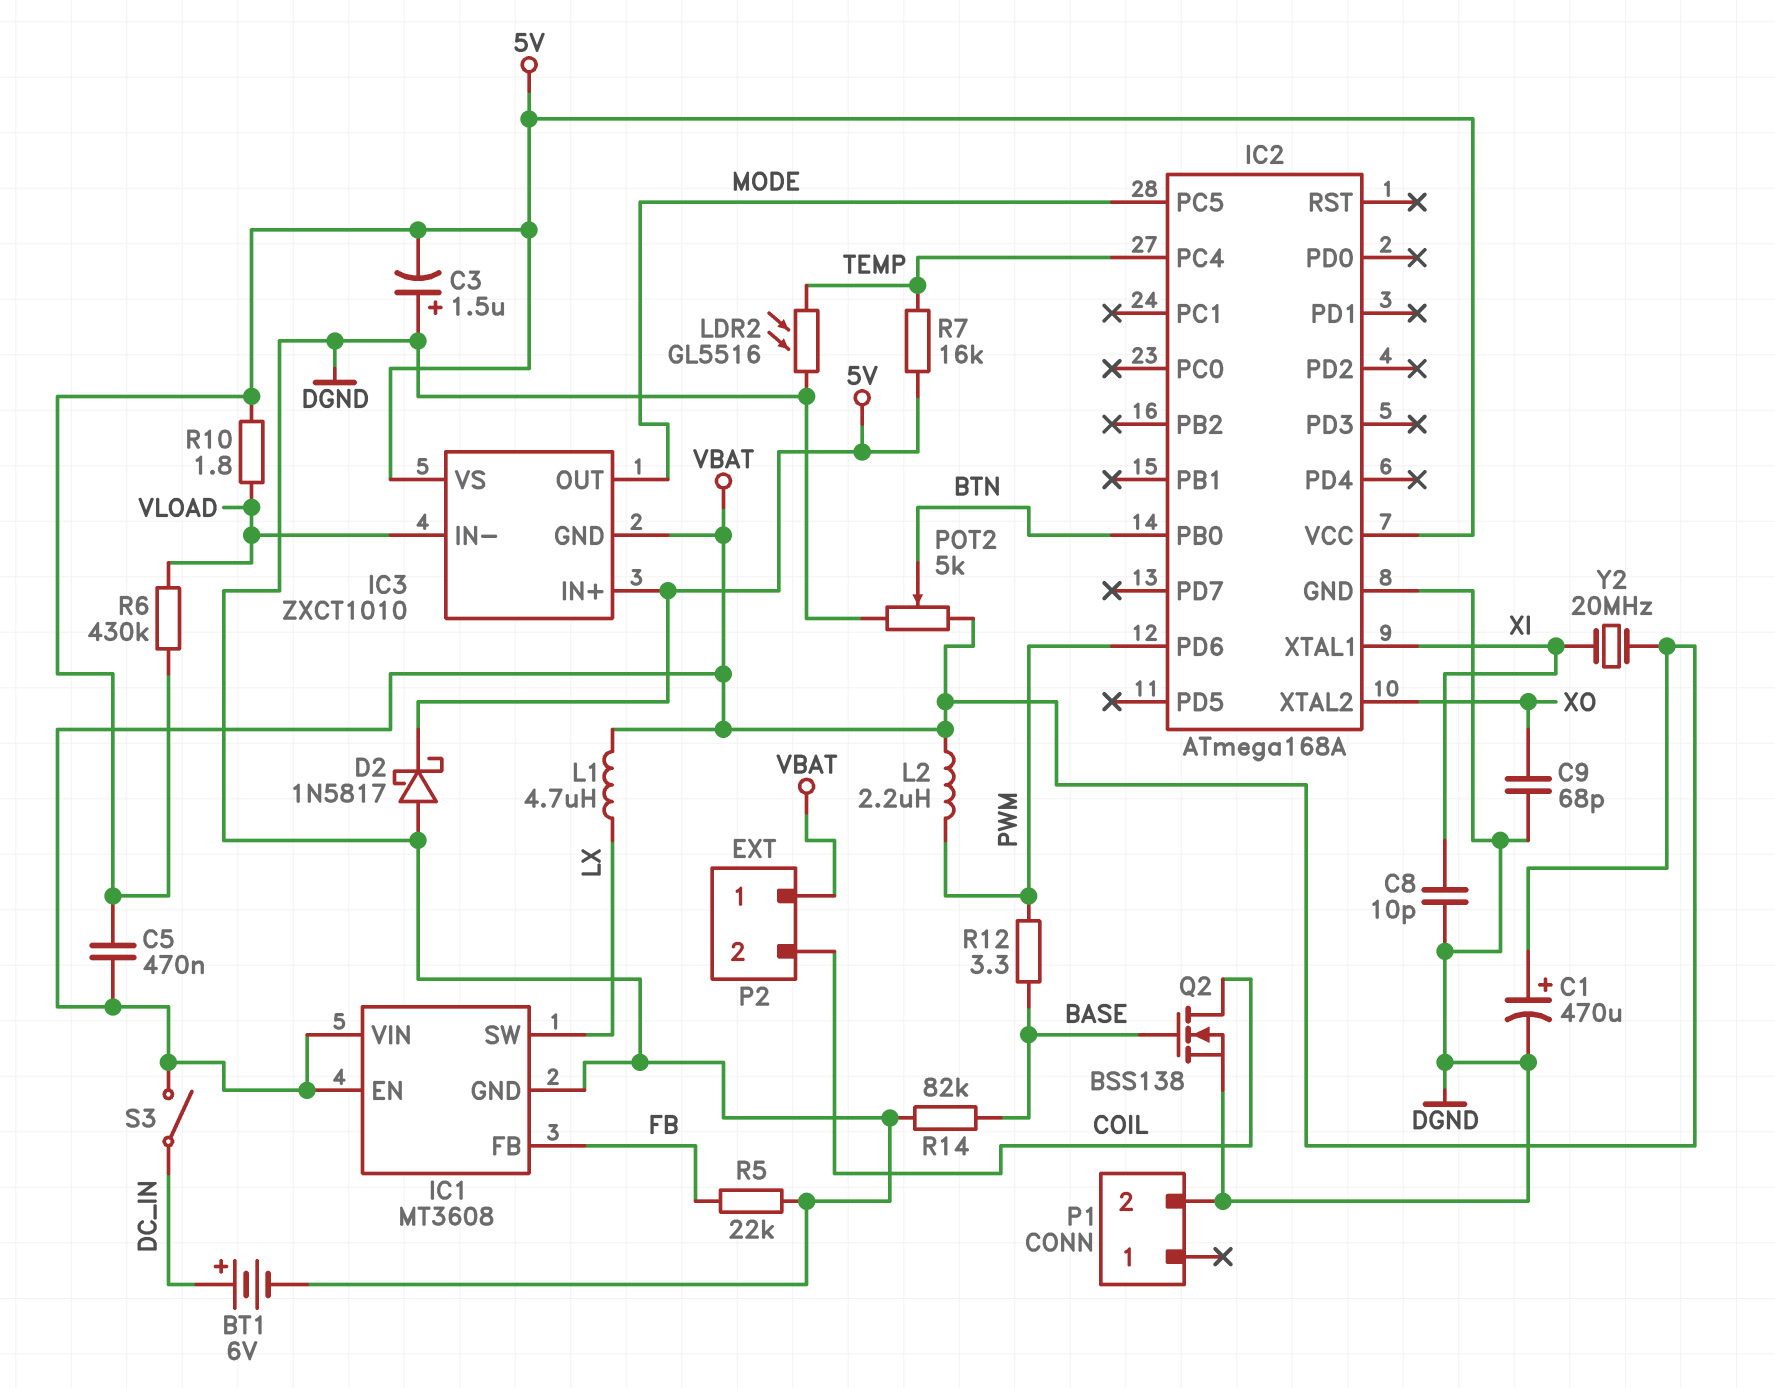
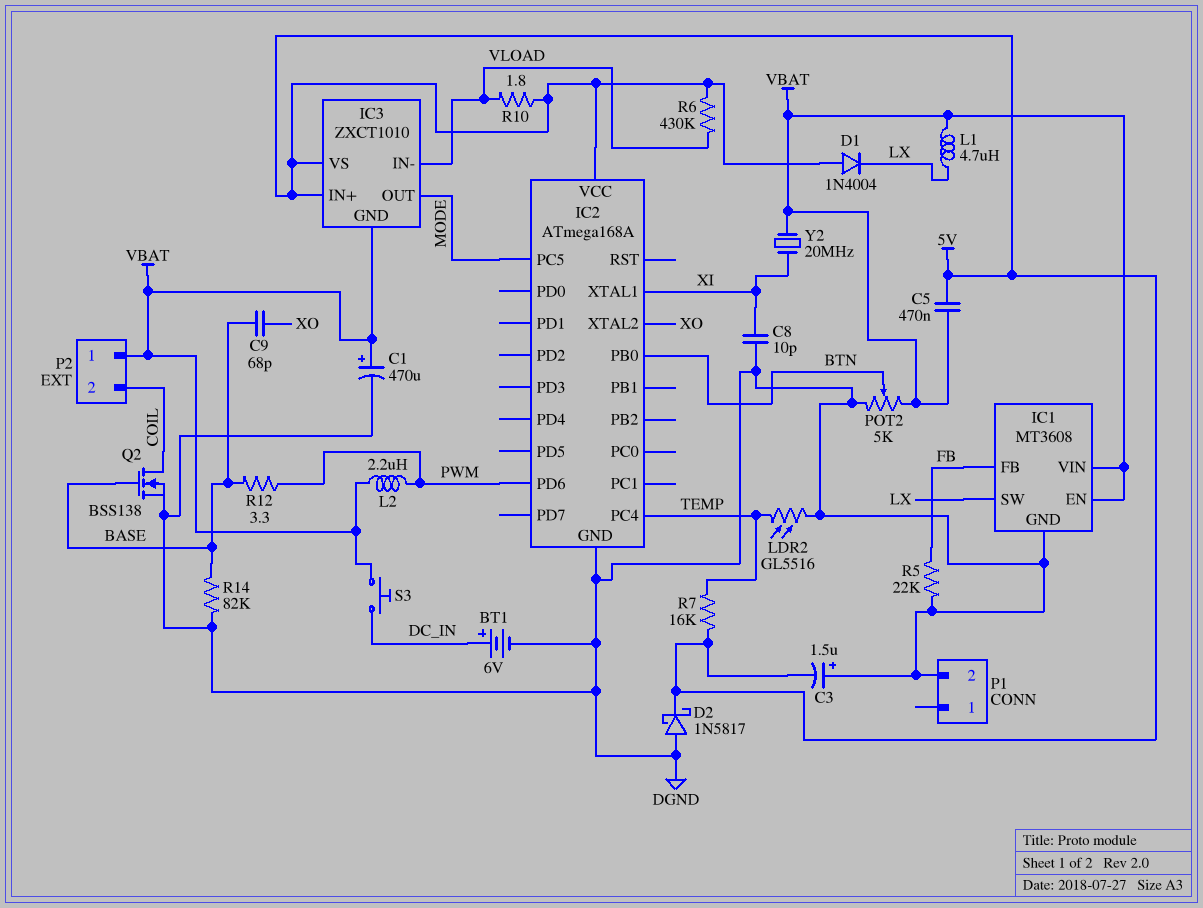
C9: 68pF (DGND, XO) -> 68pF (BASE, XO)
D1: none -> diode 1N4004 (A 5V, K LX)
S3: switch (DC_IN, VBAT) -> button (DC_IN, VBAT)

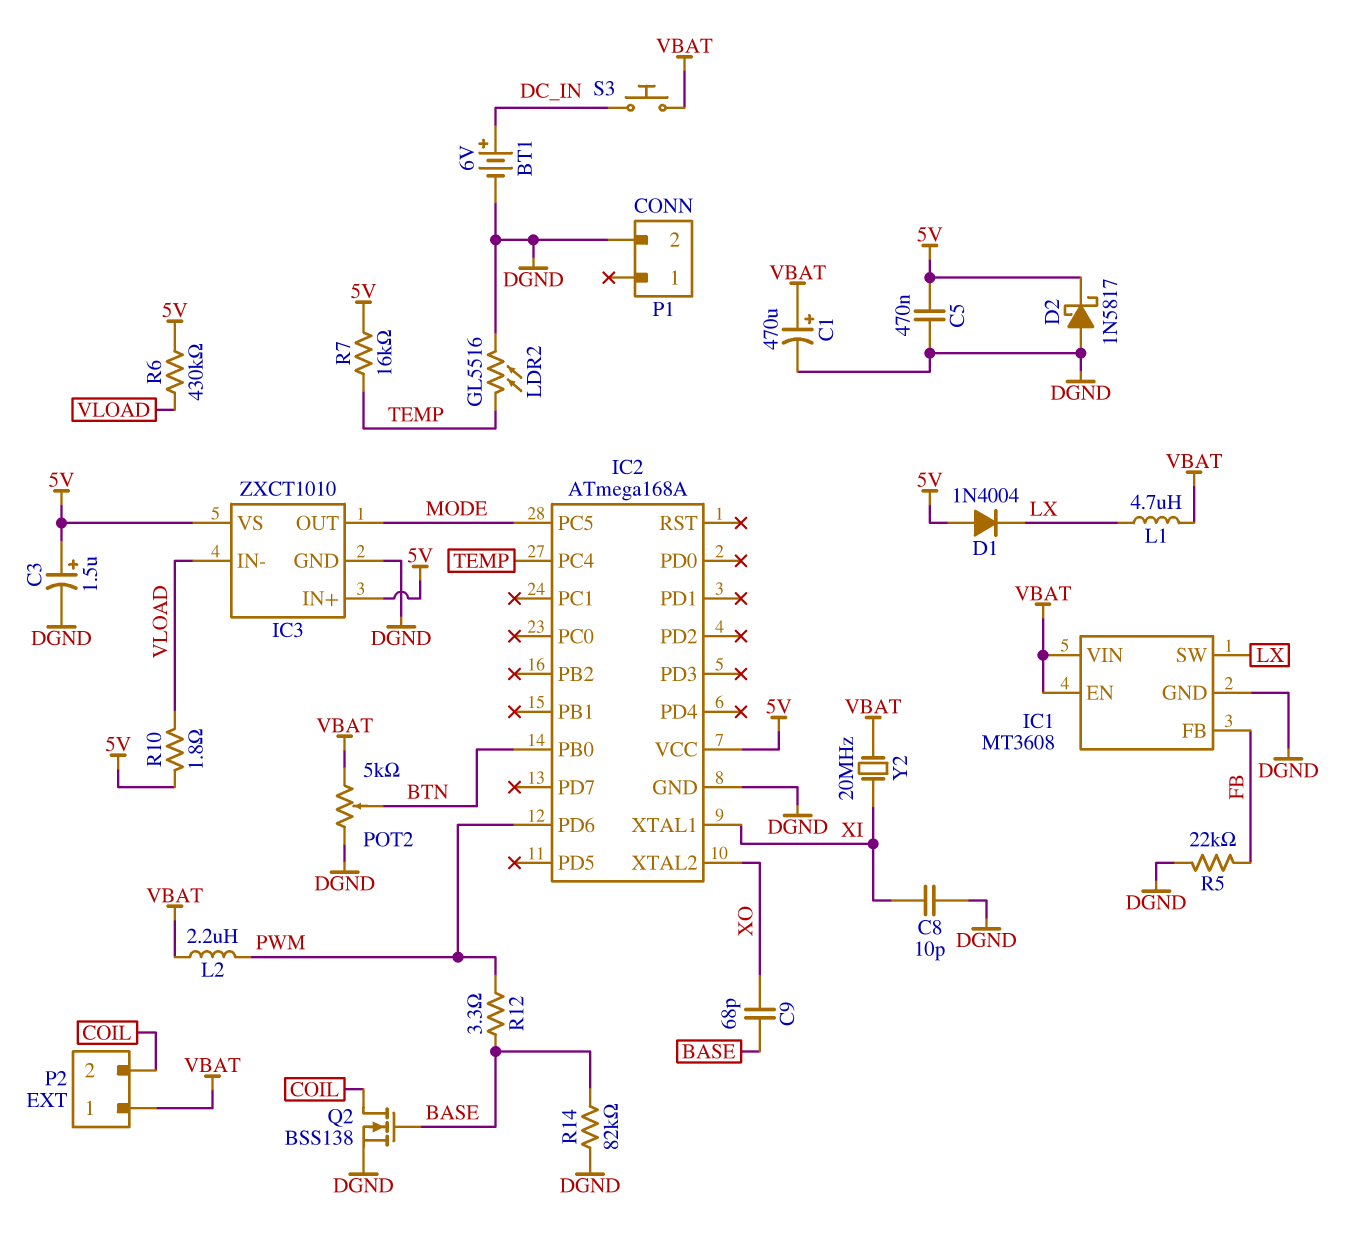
C3: 1.5uF (plus DGND, minus 5V) -> 1.5uF (plus 5V, minus DGND)
C5: 470nF (5V, VBAT) -> 470nF (5V, DGND)
IC3 pin GND: VBAT -> DGND

